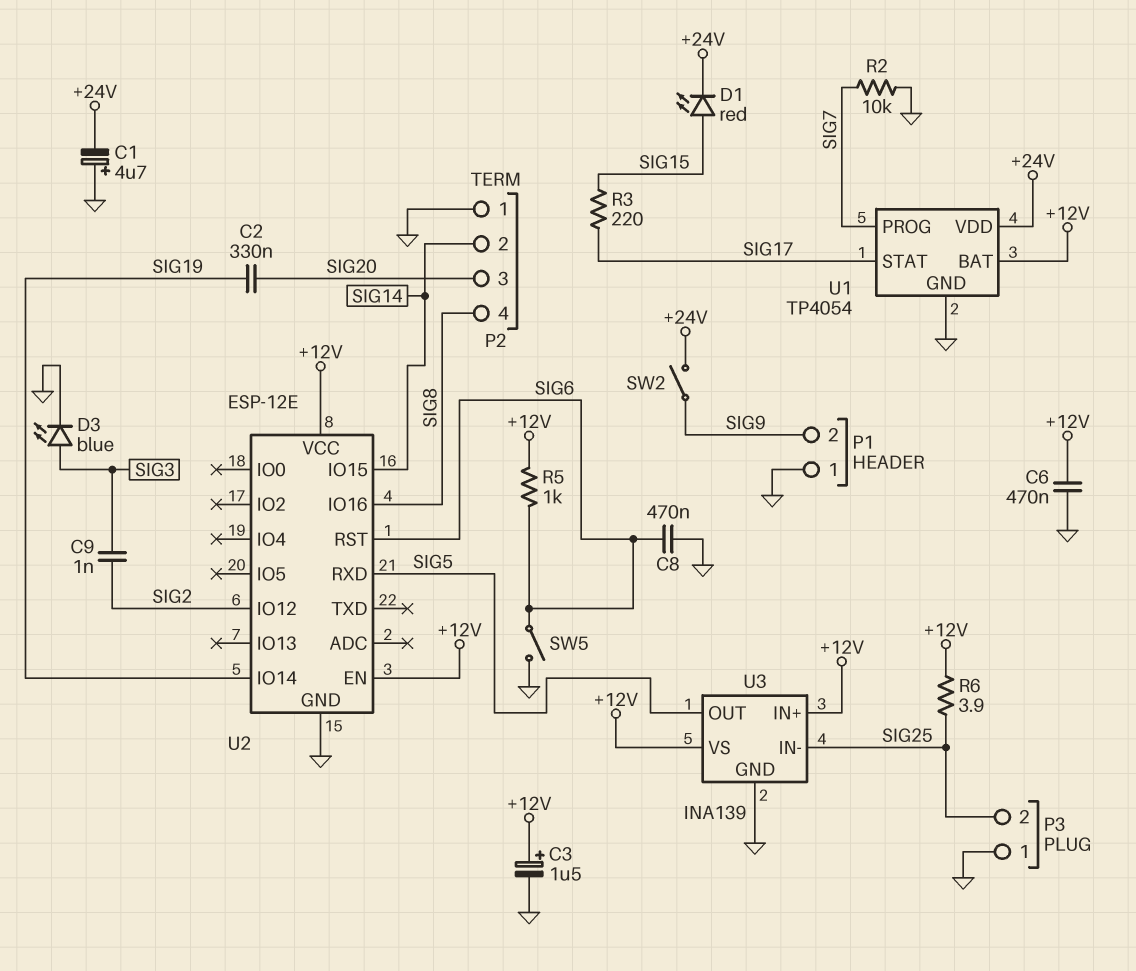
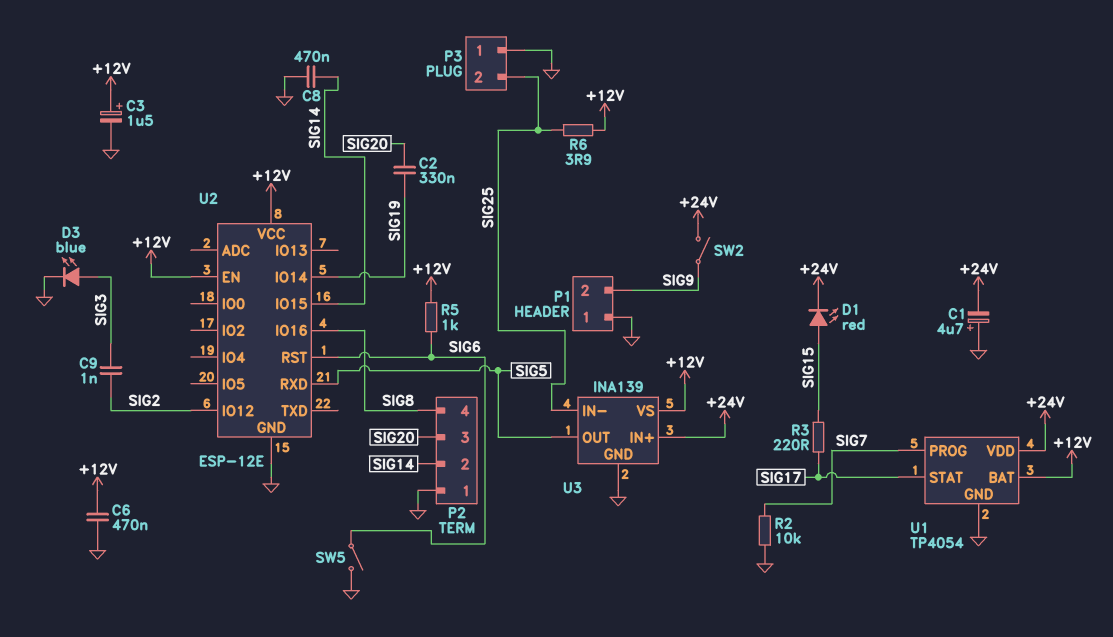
C8: 470nF (GND, SIG6) -> 470nF (GND, SIG14)
U3 pin IN+: +12V -> +24V

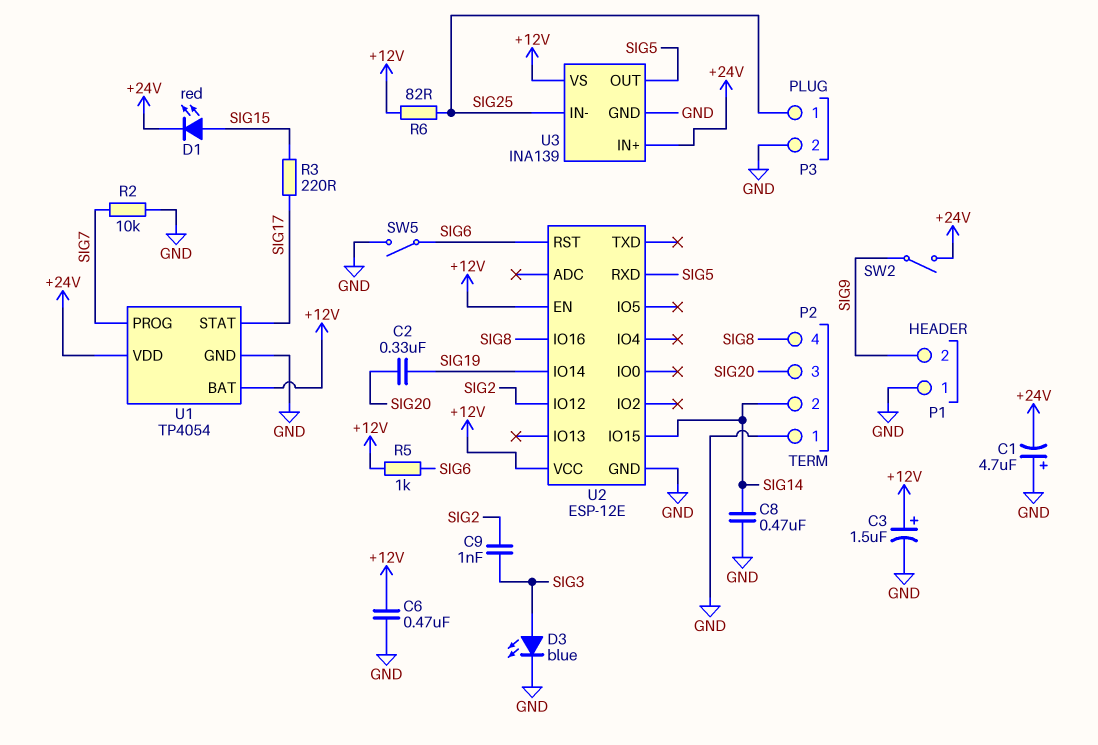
P3 pin 1: GND -> SIG25
P3 pin 2: SIG25 -> GND
R6: 3.9 (+12V, SIG25) -> 82 (+12V, SIG25)

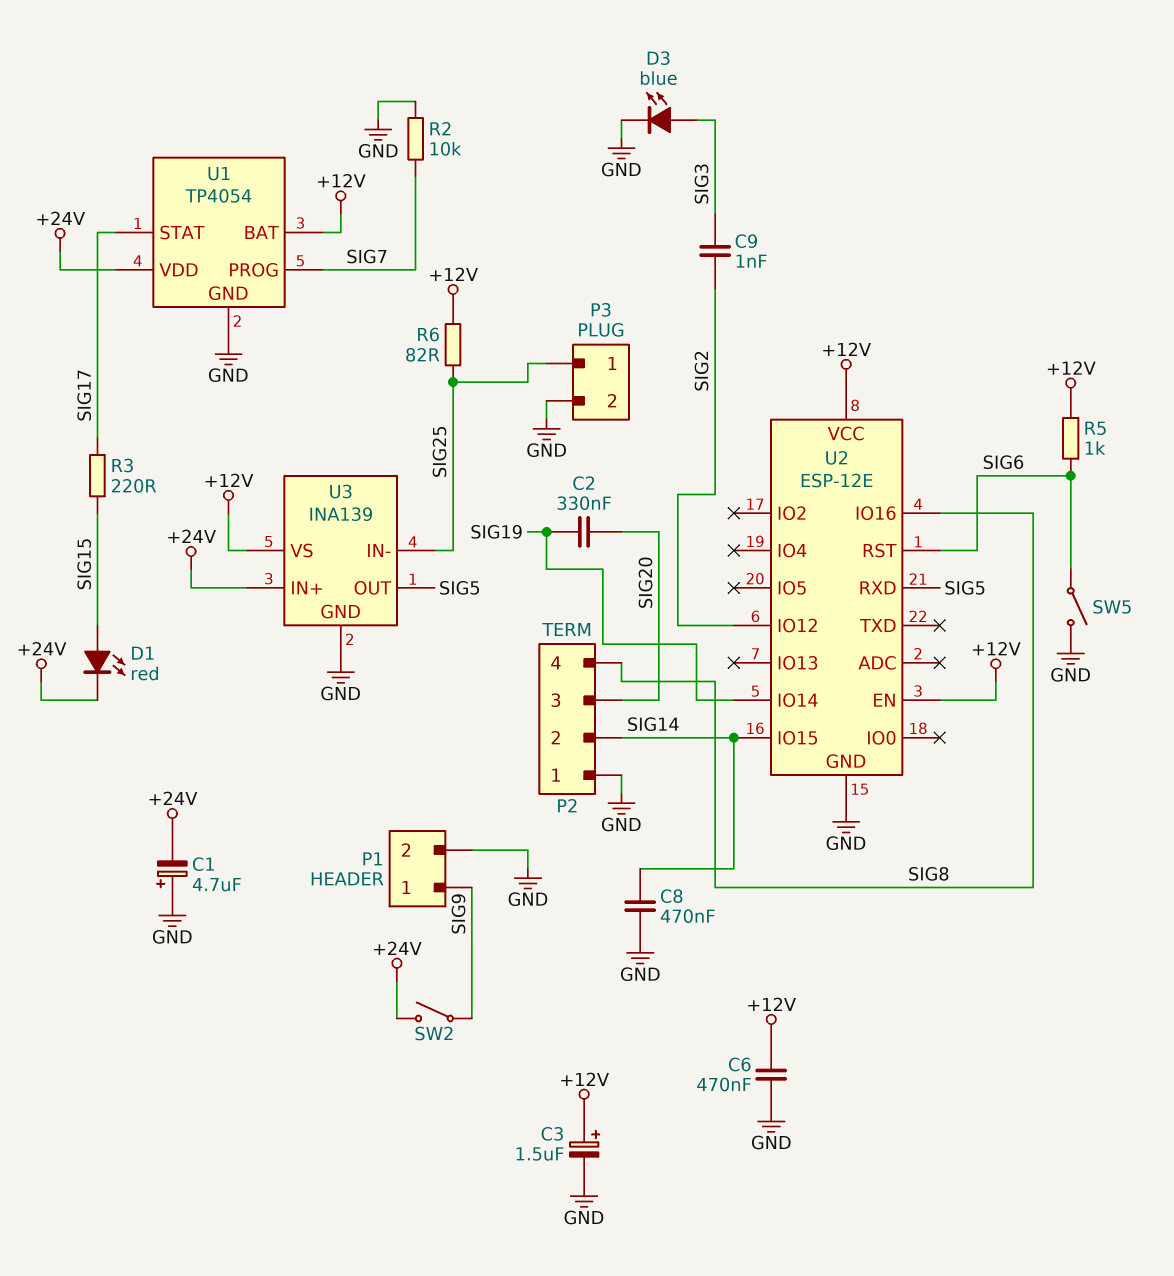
P1 pin 1: GND -> SIG9
P1 pin 2: SIG9 -> GND

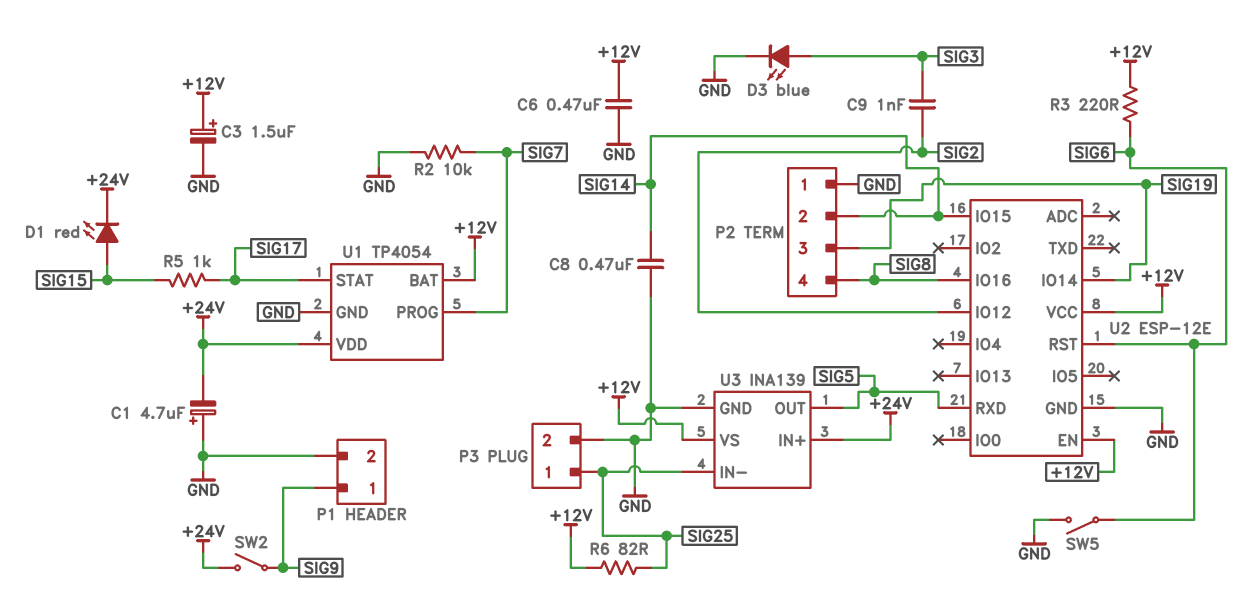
C2: 330nF (SIG19, SIG20) -> none
P2 pin 3: SIG20 -> SIG19
R3: 220 (SIG15, SIG17) -> 220 (+12V, SIG6)
R5: 1k (+12V, SIG6) -> 1k (SIG15, SIG17)

